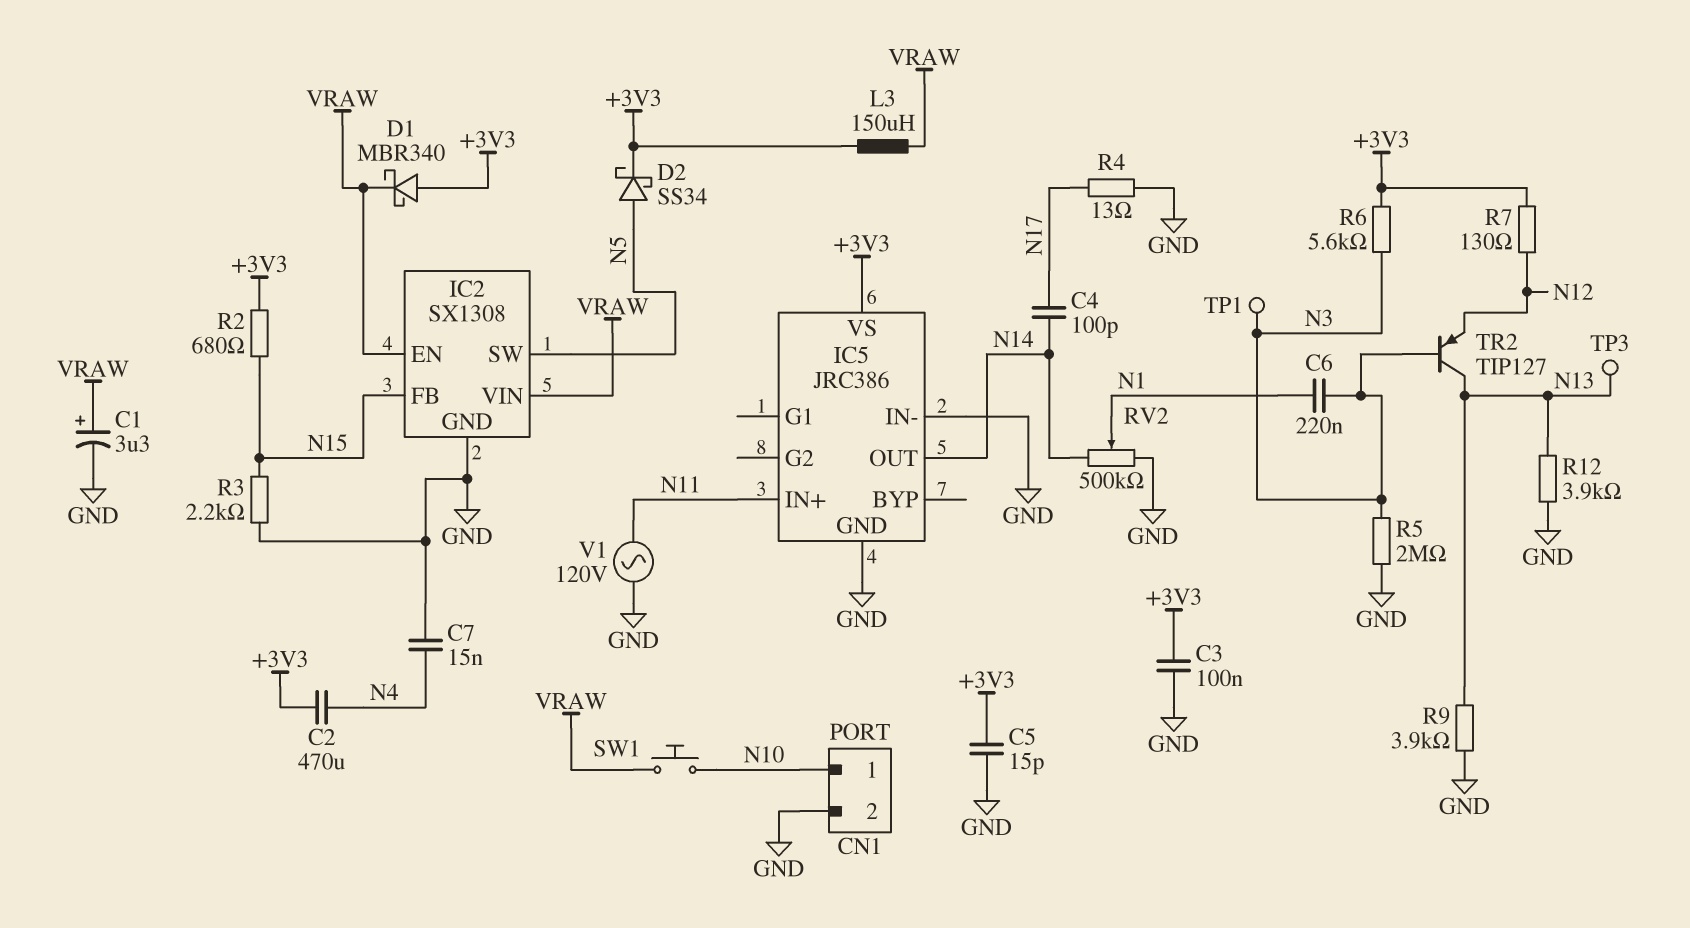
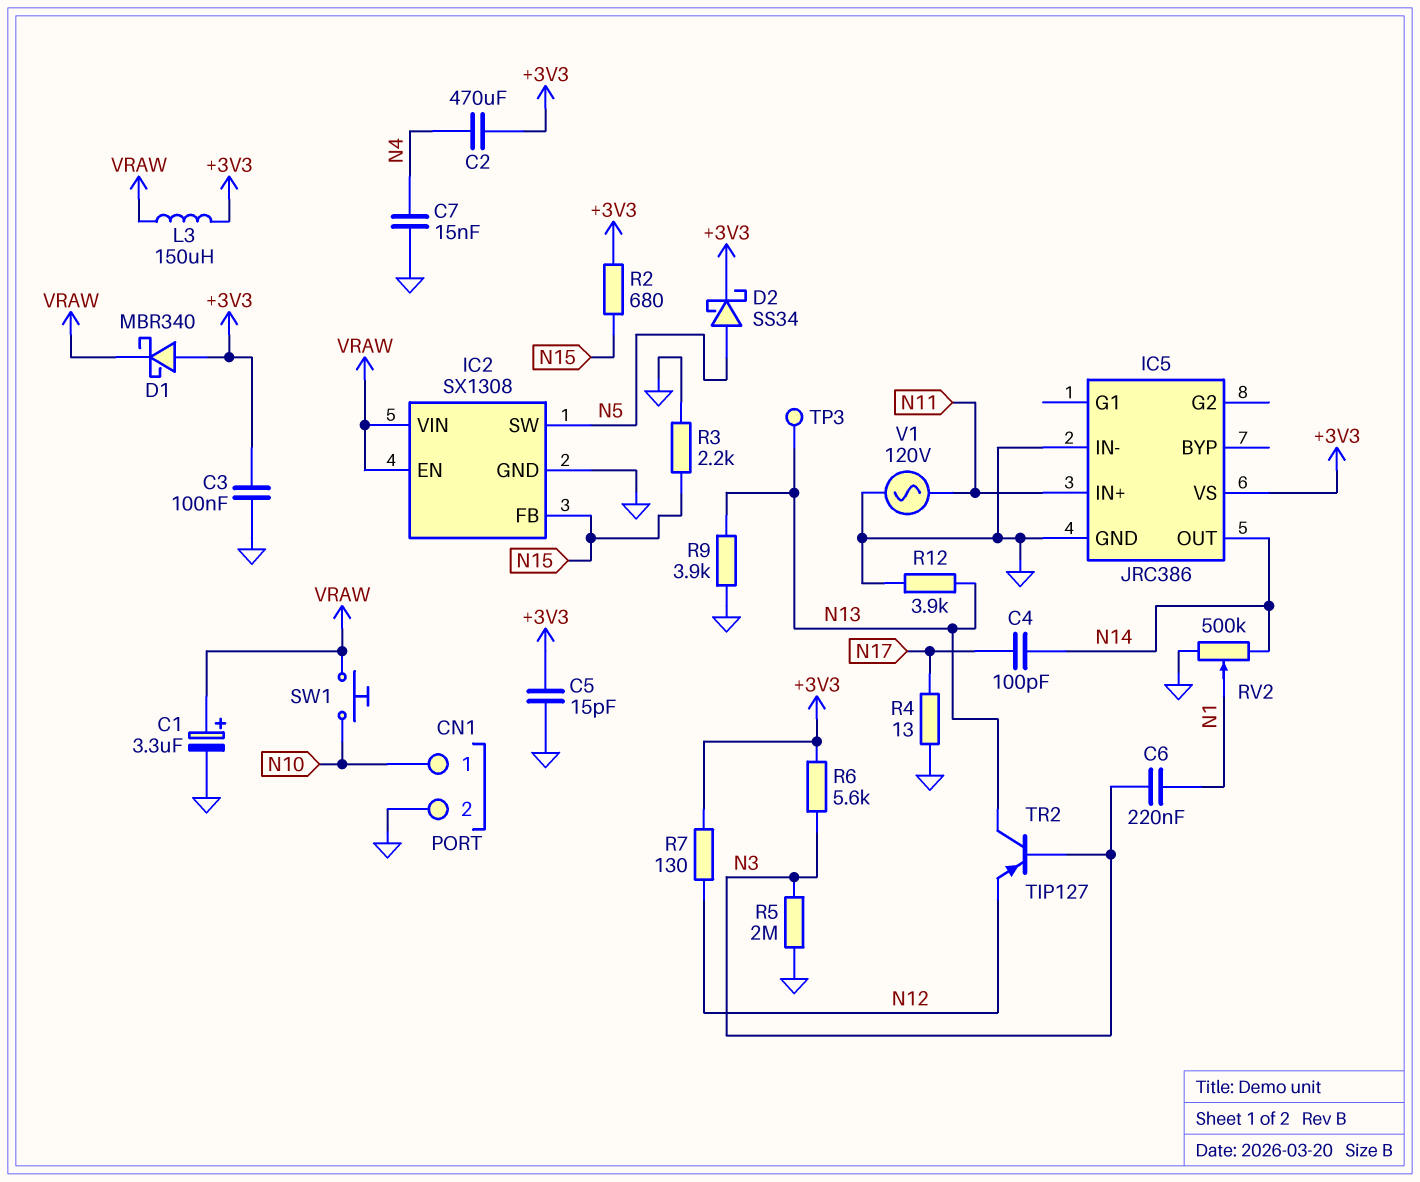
TP1: test point (N3) -> none

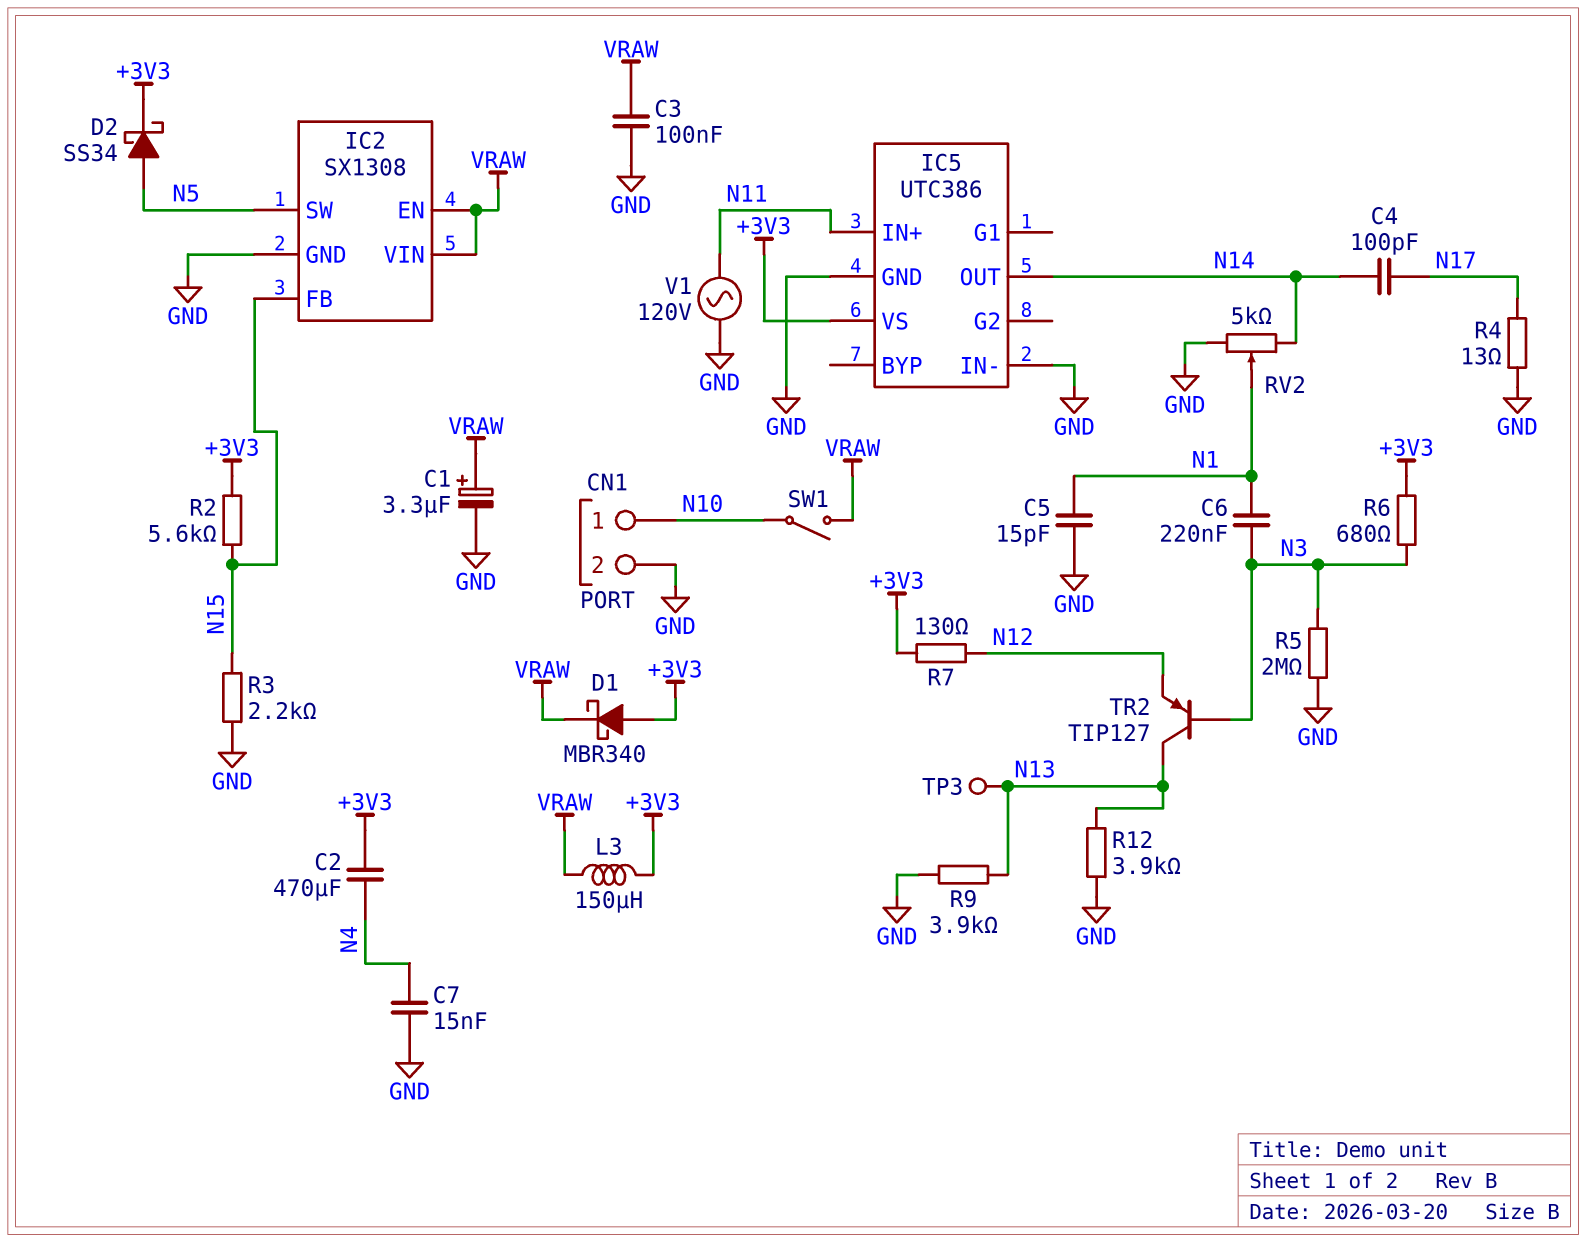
C3: 100nF (+3V3, GND) -> 100nF (GND, VRAW)
C5: 15pF (+3V3, GND) -> 15pF (GND, N1)
IC5: JRC386 -> UTC386
R2: 680 (+3V3, N15) -> 5.6k (+3V3, N15)
R6: 5.6k (+3V3, N3) -> 680 (+3V3, N3)
RV2: 500k (GND, N14, wiper N1) -> 5k (GND, N14, wiper N1)
SW1: button (N10, VRAW) -> switch (N10, VRAW)

